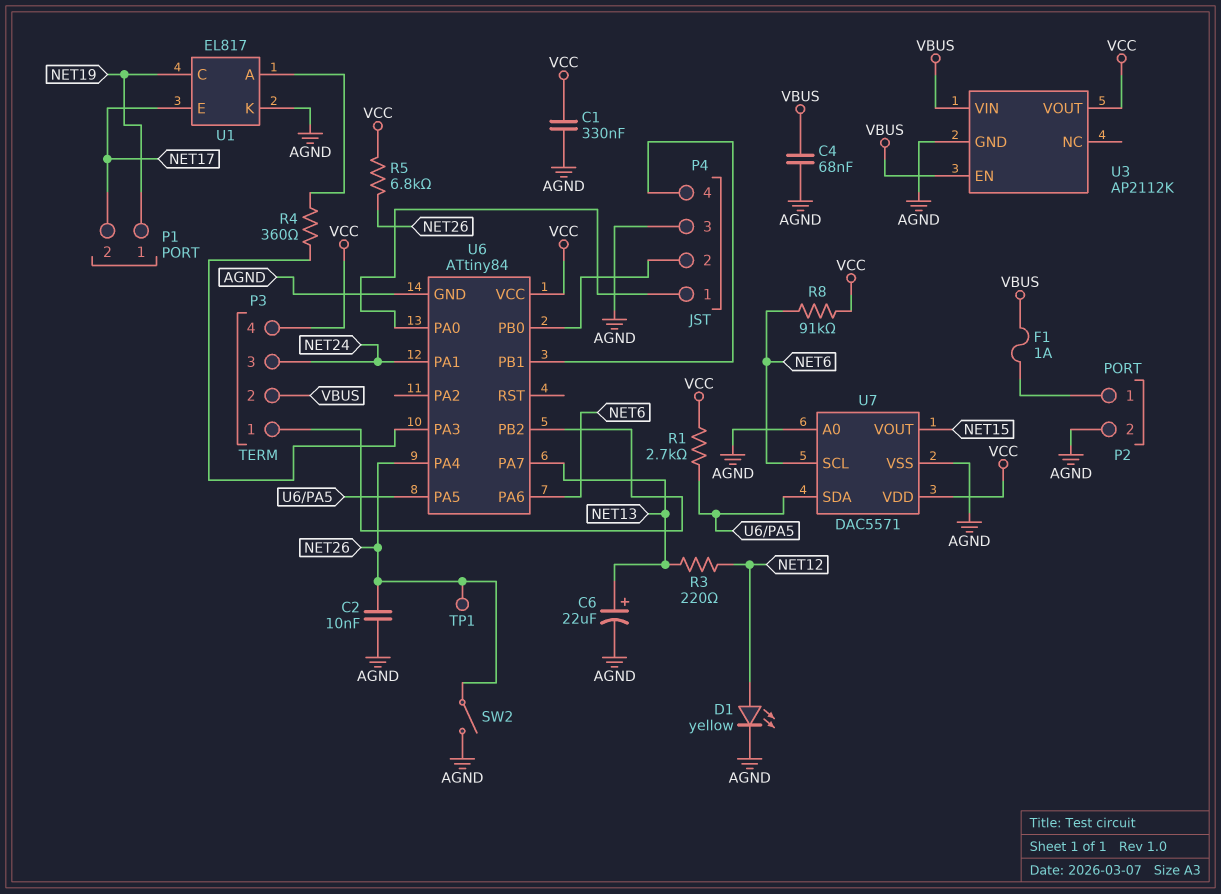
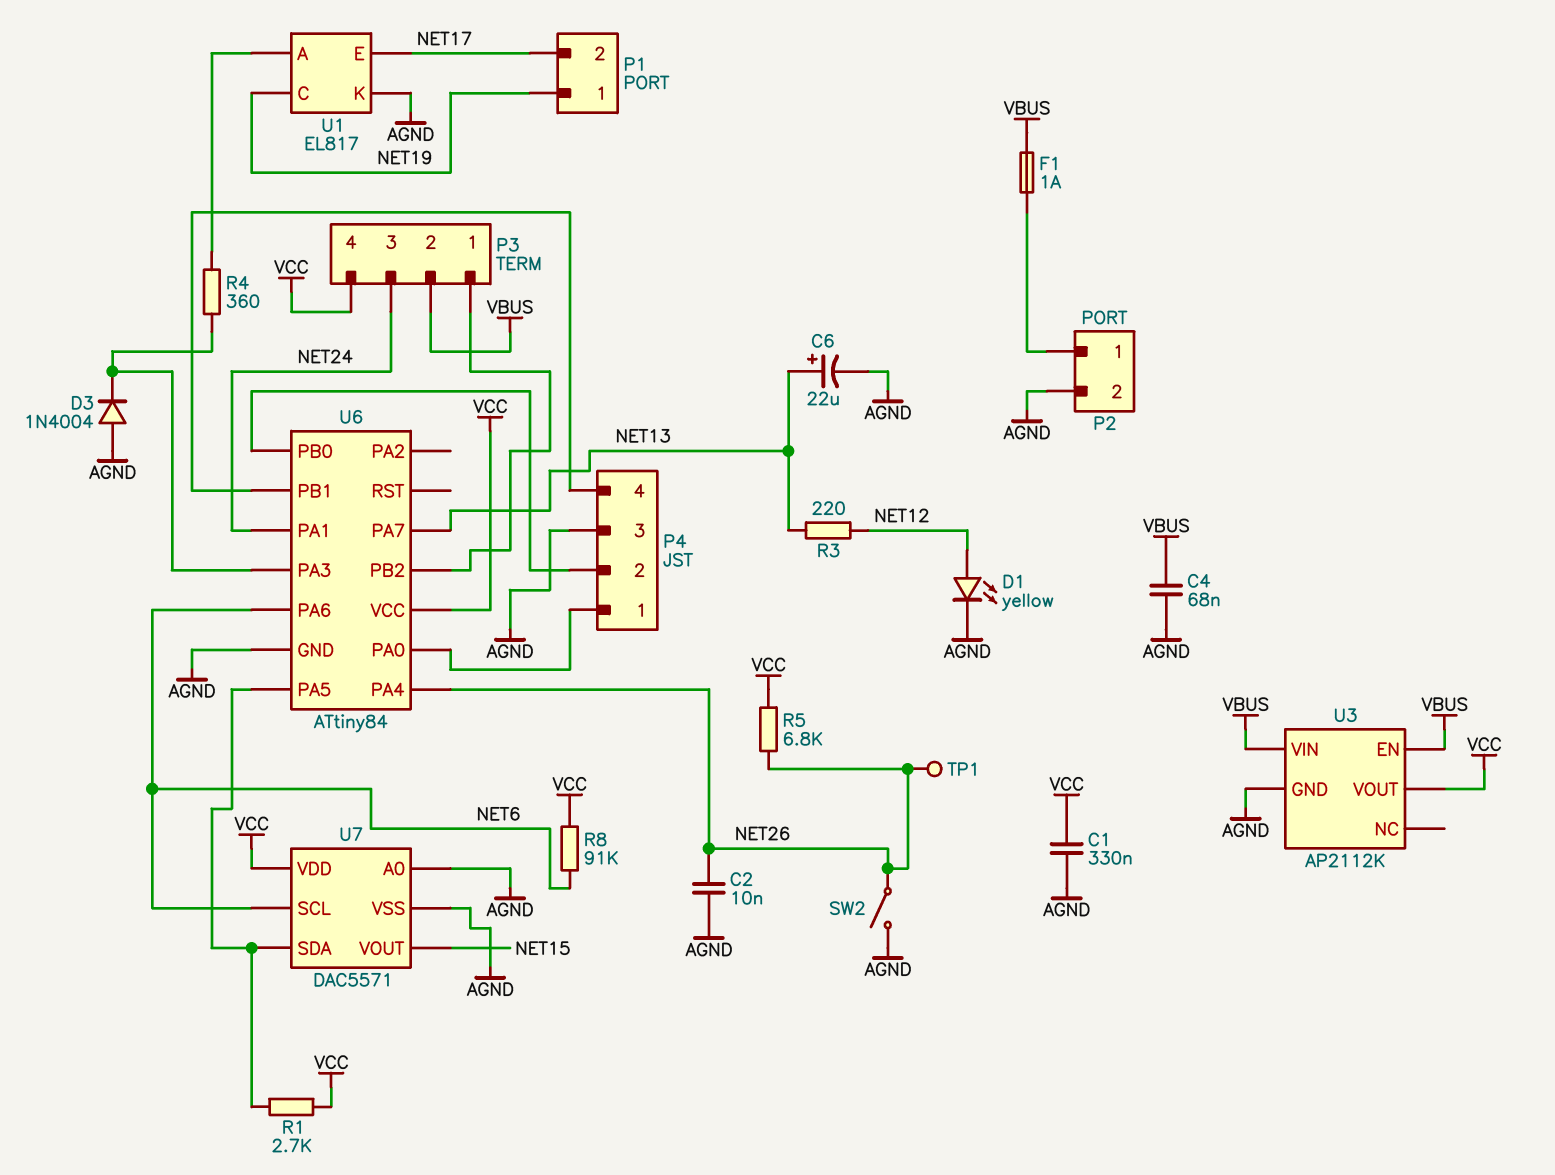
D3: none -> diode 1N4004 (A AGND, K U6/PA3)

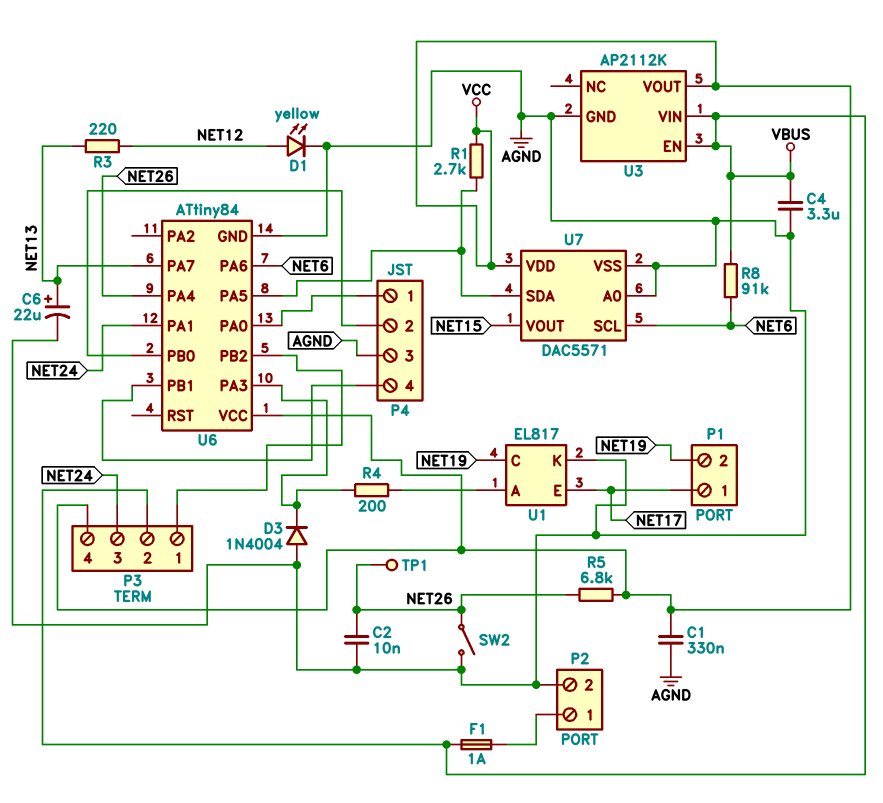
C4: 68nF (AGND, VBUS) -> 3.3uF (AGND, VBUS)
P1 pin 1: NET19 -> NET17
P1 pin 2: NET17 -> NET19
R4: 360 (U1/A, U6/PA3) -> 200 (U1/A, U6/PA3)
R8: 91k (NET6, VCC) -> 91k (NET6, VBUS)

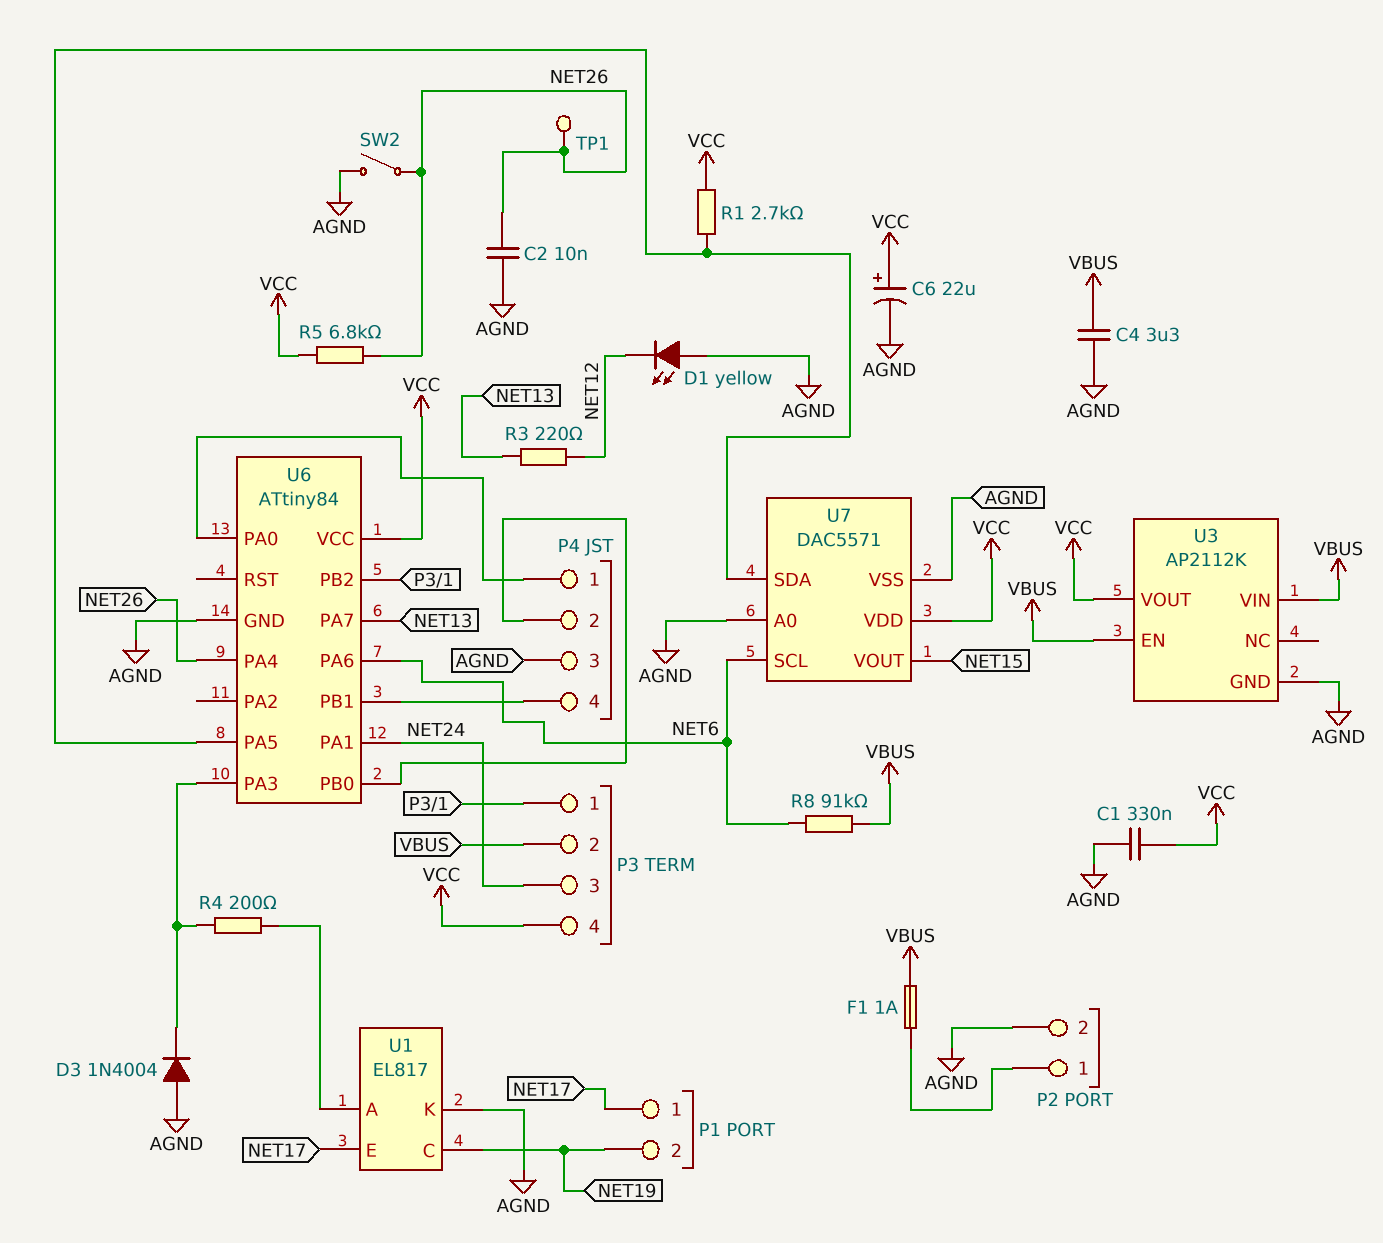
C6: 22uF (plus NET13, minus AGND) -> 22uF (plus VCC, minus AGND)
D1: LED yellow (A NET12, K AGND) -> LED yellow (A AGND, K NET12)

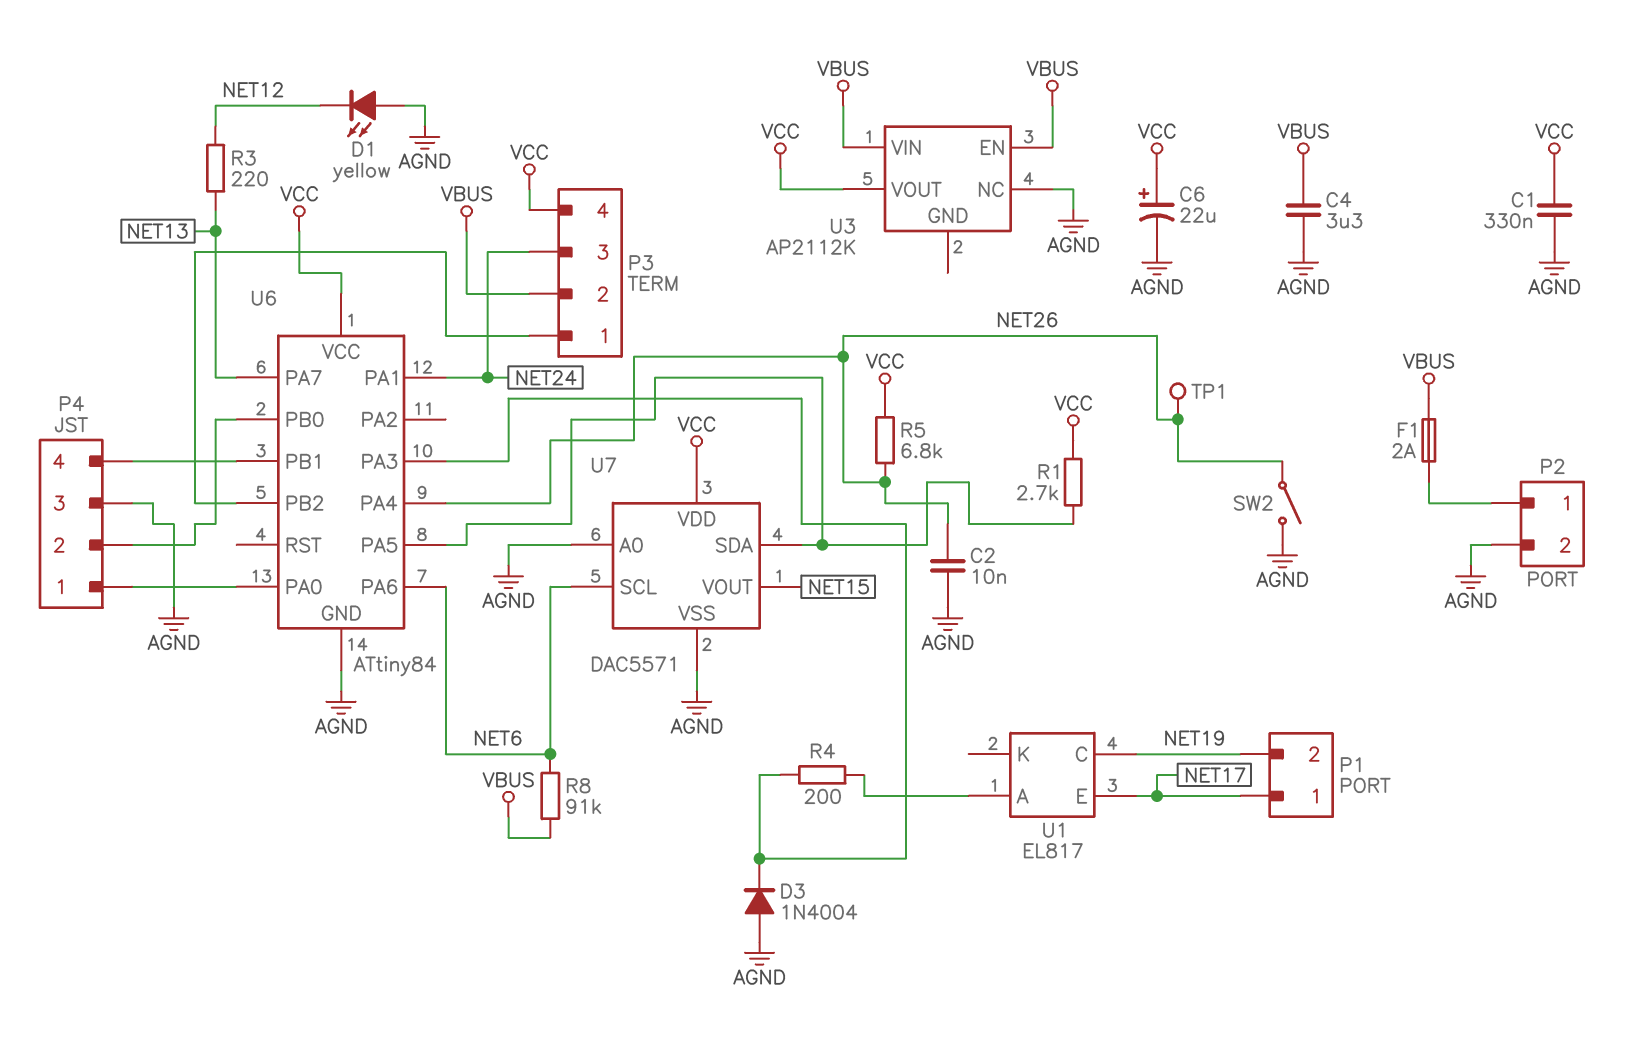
F1: 1A (P2/1, VBUS) -> 2A (P2/1, VBUS)
U1 pin K: AGND -> none
U3 pin GND: AGND -> none
U3 pin NC: none -> AGND

